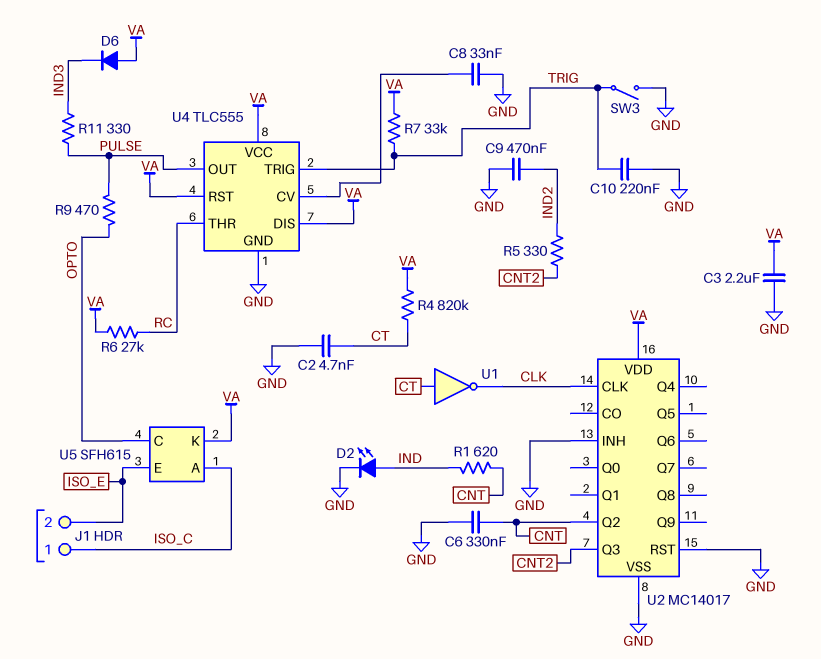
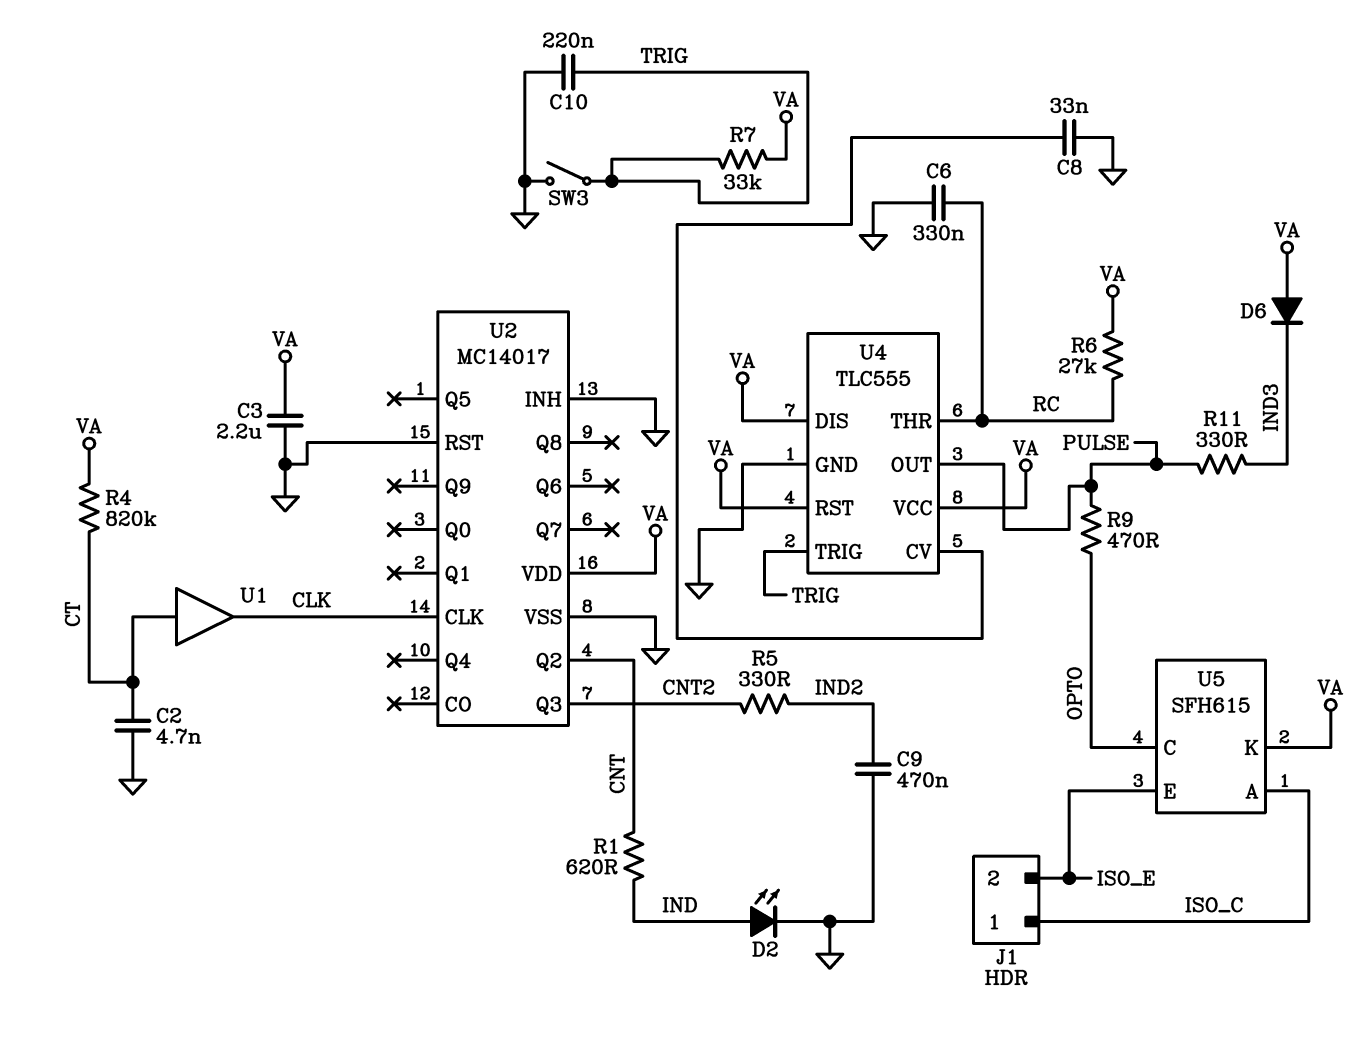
C6: 330nF (CNT, GND) -> 330nF (GND, RC)
U1: NOT (in CT, out CLK) -> buffer (in CT, out CLK)

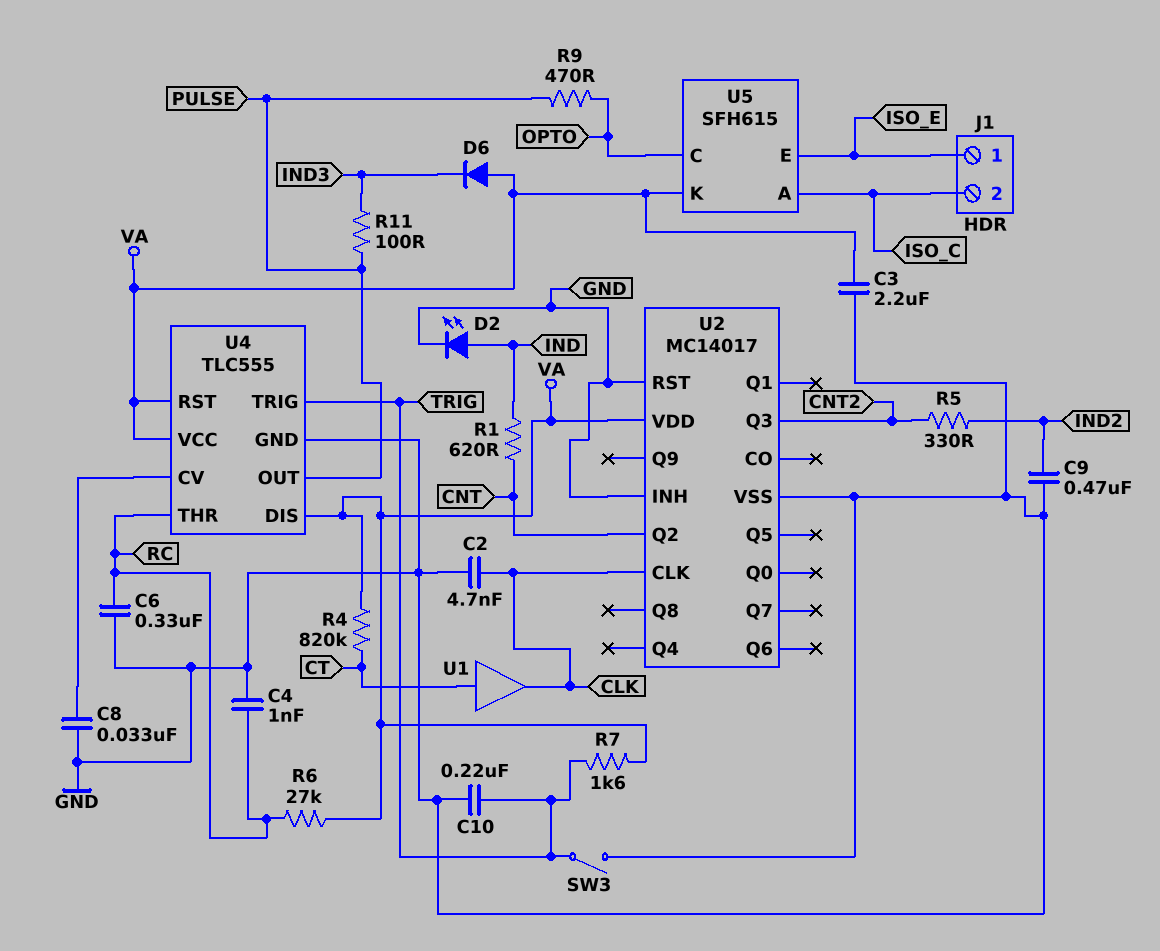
C2: 4.7nF (CT, GND) -> 4.7nF (CLK, GND)
C4: none -> 1nF (GND, RC)
J1 pin 1: ISO_C -> ISO_E
J1 pin 2: ISO_E -> ISO_C
R7: 33k (TRIG, VA) -> 1.6k (TRIG, VA)
R11: 330 (IND3, PULSE) -> 100 (IND3, PULSE)

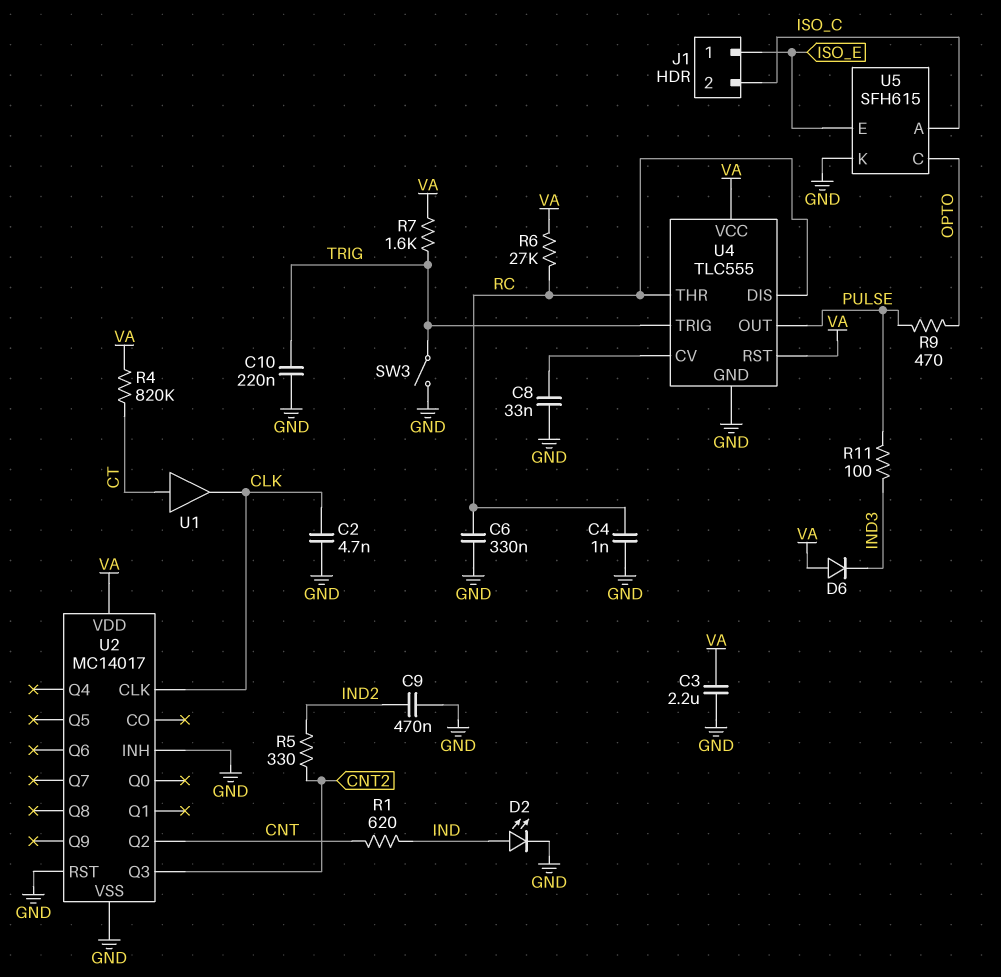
U4 pin DIS: VA -> RC
U5 pin K: VA -> GND

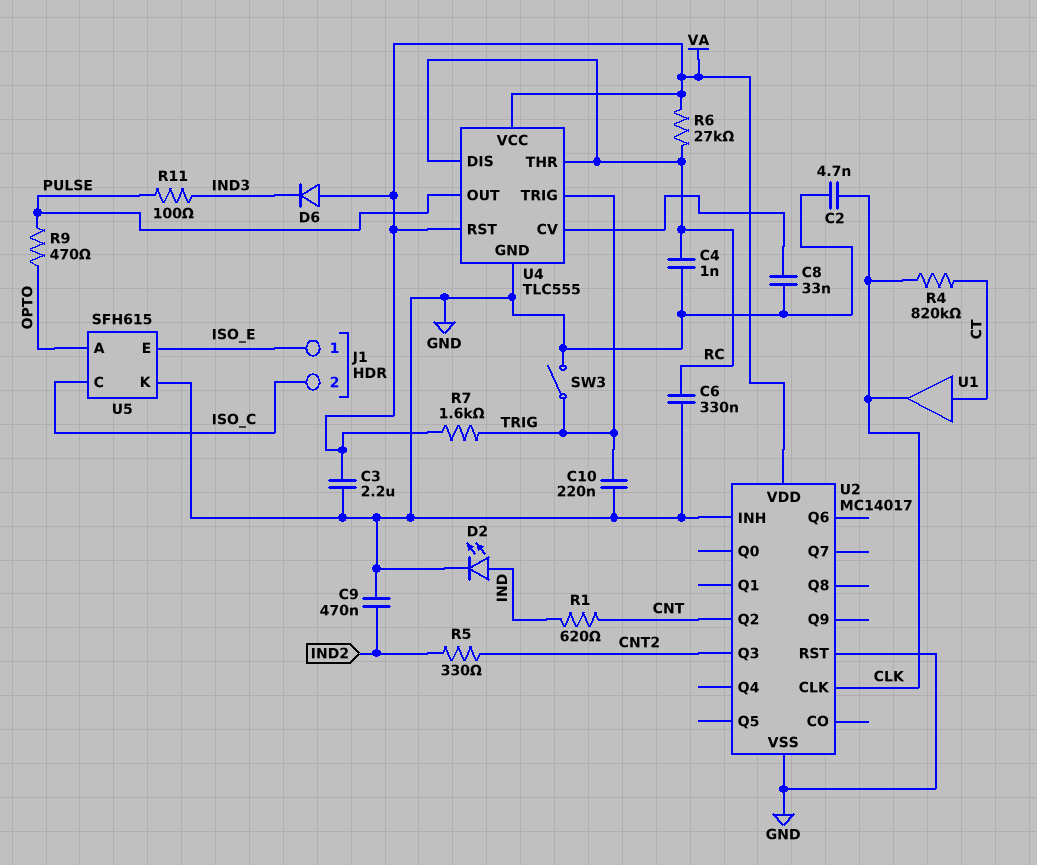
R4: 820k (CT, VA) -> 820k (CLK, CT)
U5 pin A: ISO_C -> OPTO
U5 pin C: OPTO -> ISO_C

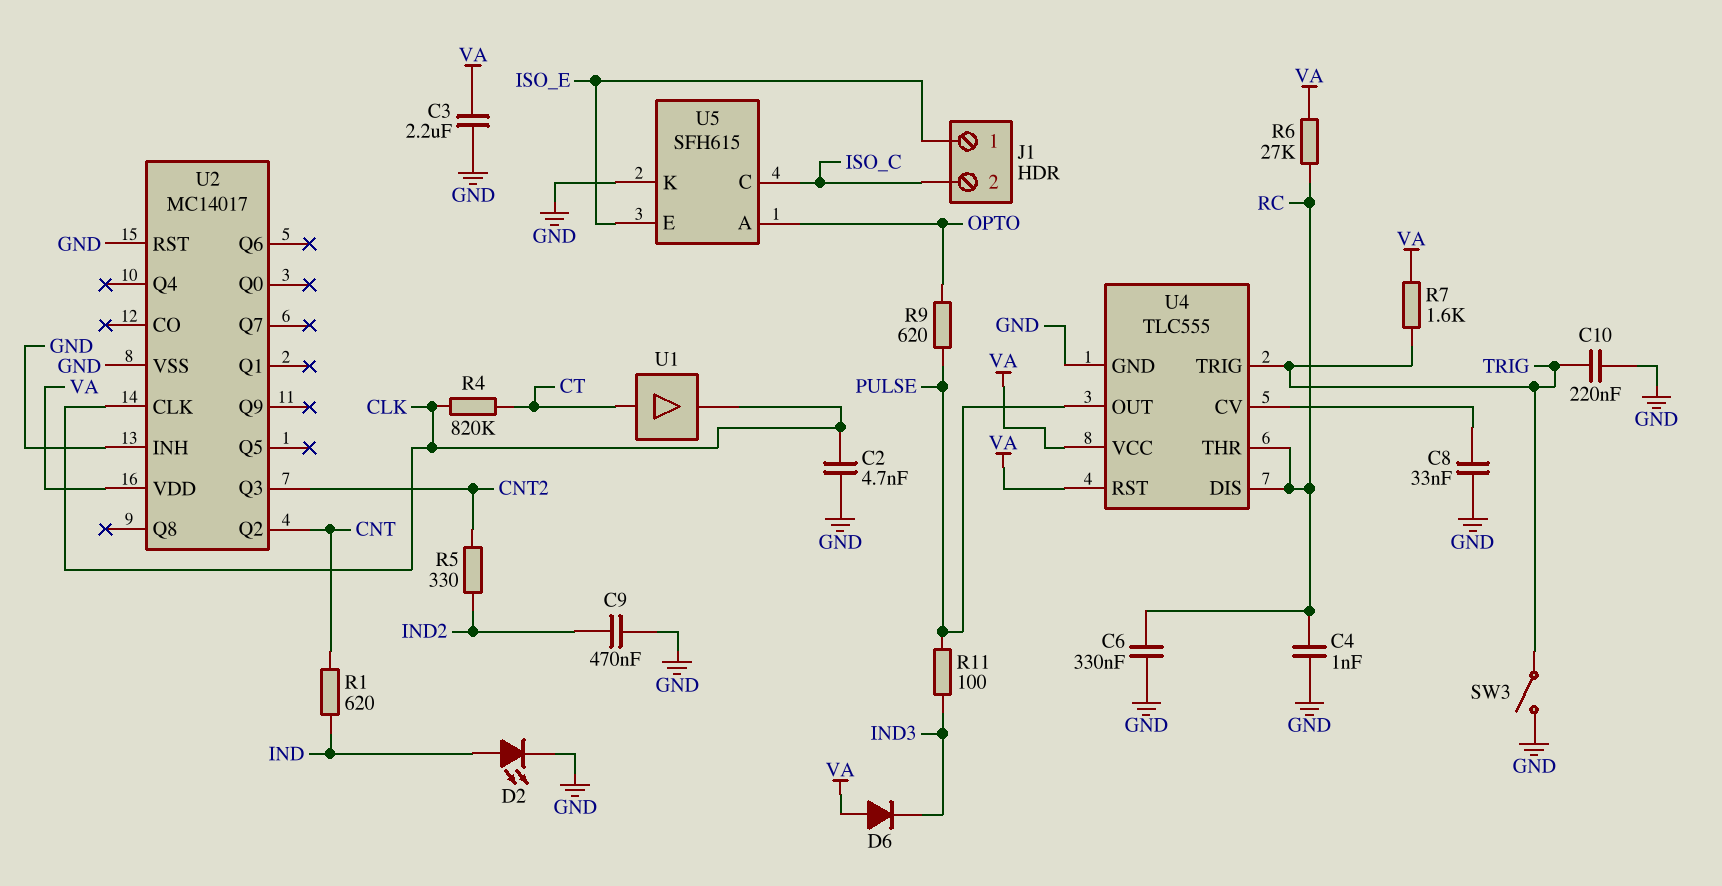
R9: 470 (OPTO, PULSE) -> 620 (OPTO, PULSE)

